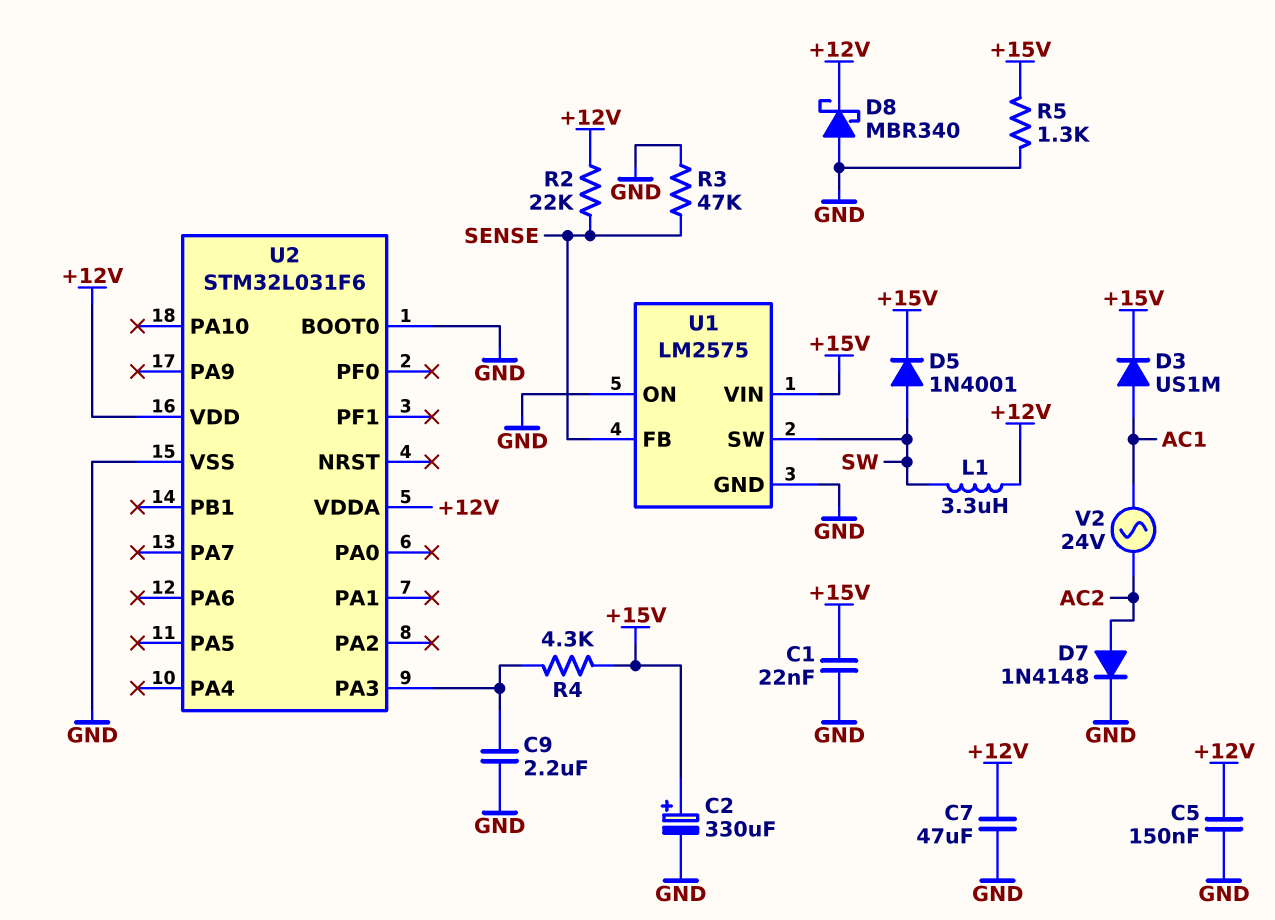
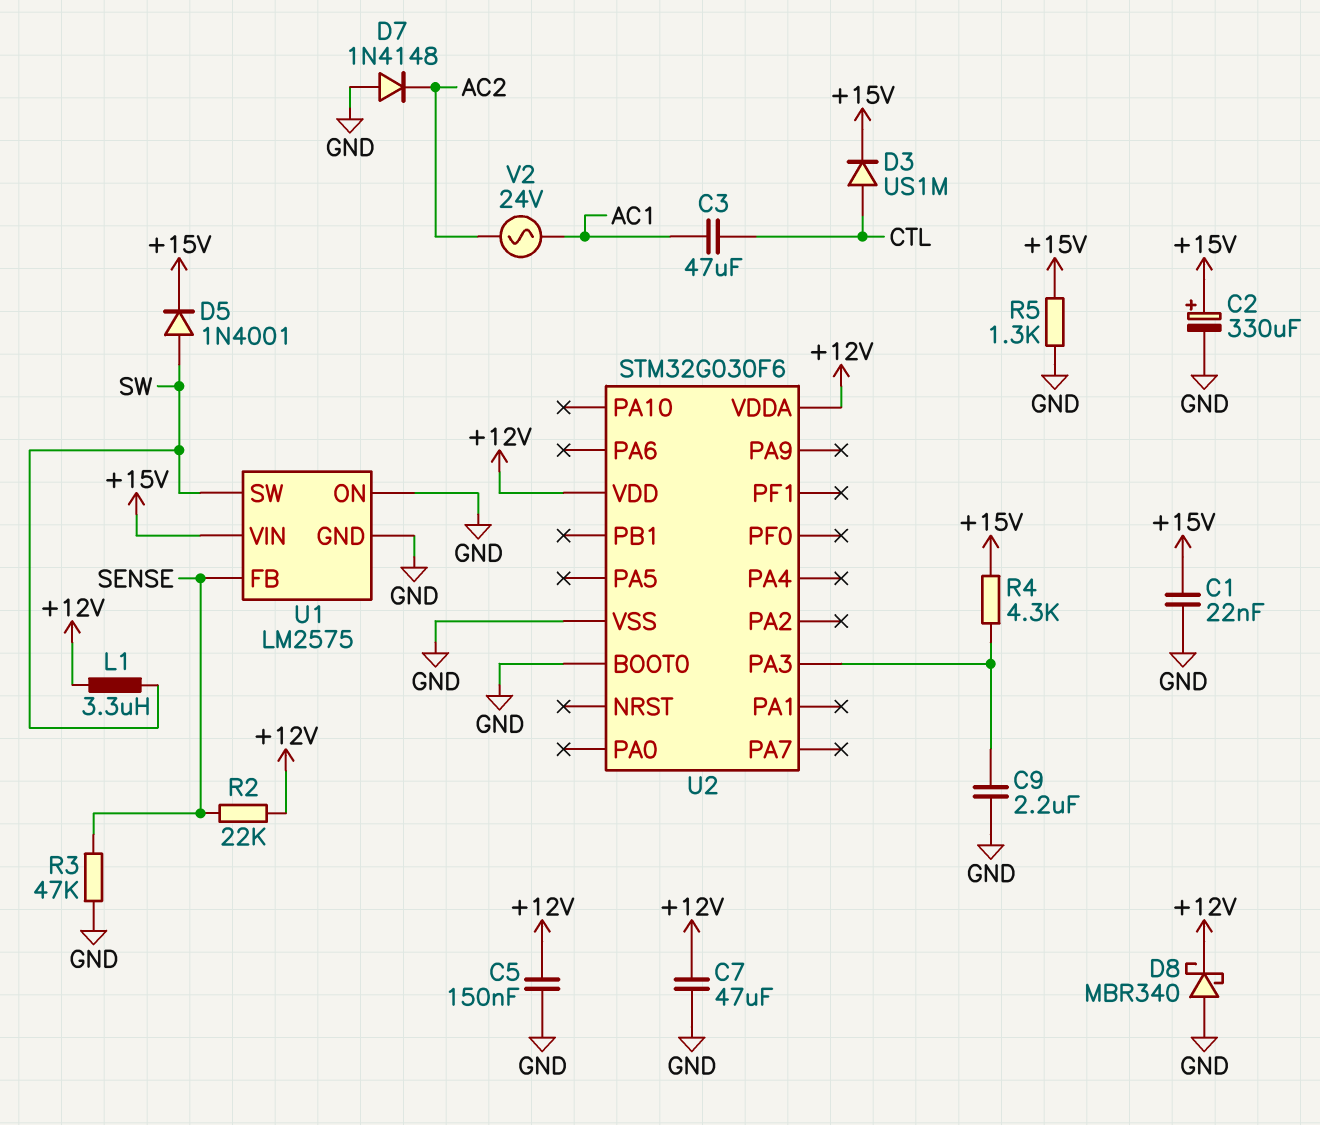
C3: none -> 47uF (AC1, CTL)
D3: diode US1M (A AC1, K +15V) -> diode US1M (A CTL, K +15V)
D7: diode 1N4148 (A AC2, K GND) -> diode 1N4148 (A GND, K AC2)
U2: STM32L031F6 -> STM32G030F6

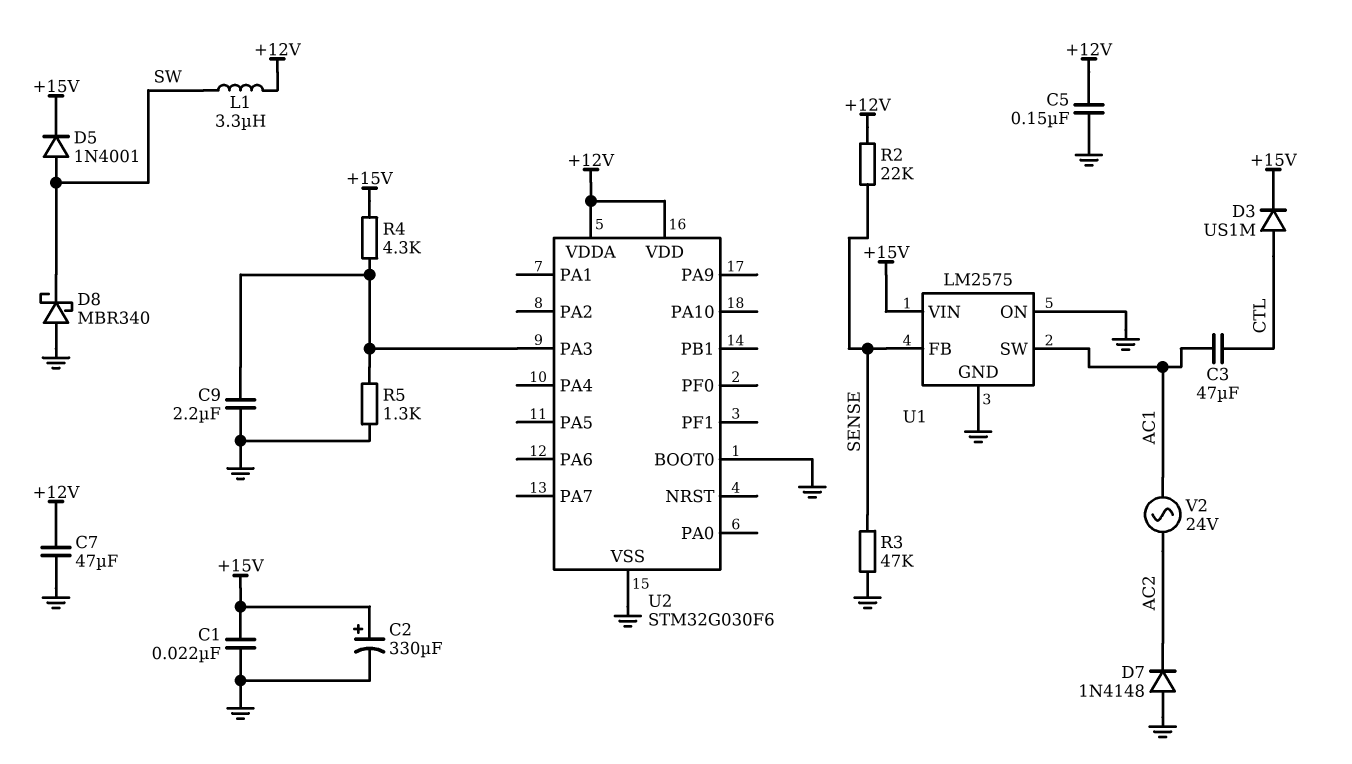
D8: schottky MBR340 (A GND, K +12V) -> schottky MBR340 (A GND, K SW)
R5: 1.3k (+15V, GND) -> 1.3k (GND, U2/PA3)
U1 pin SW: SW -> AC1

